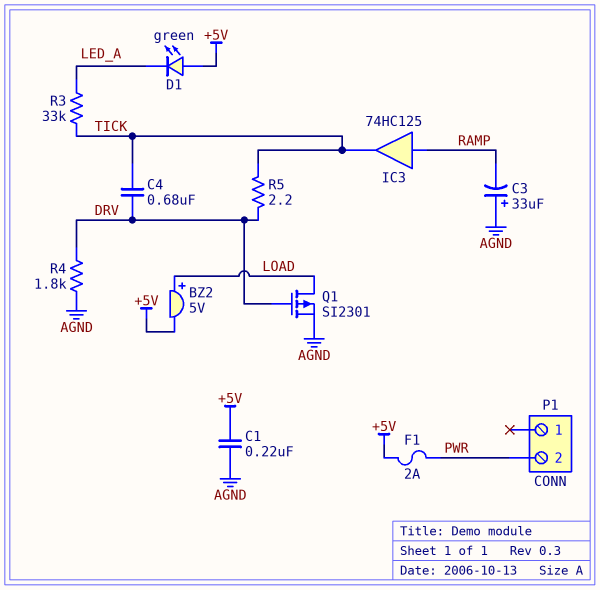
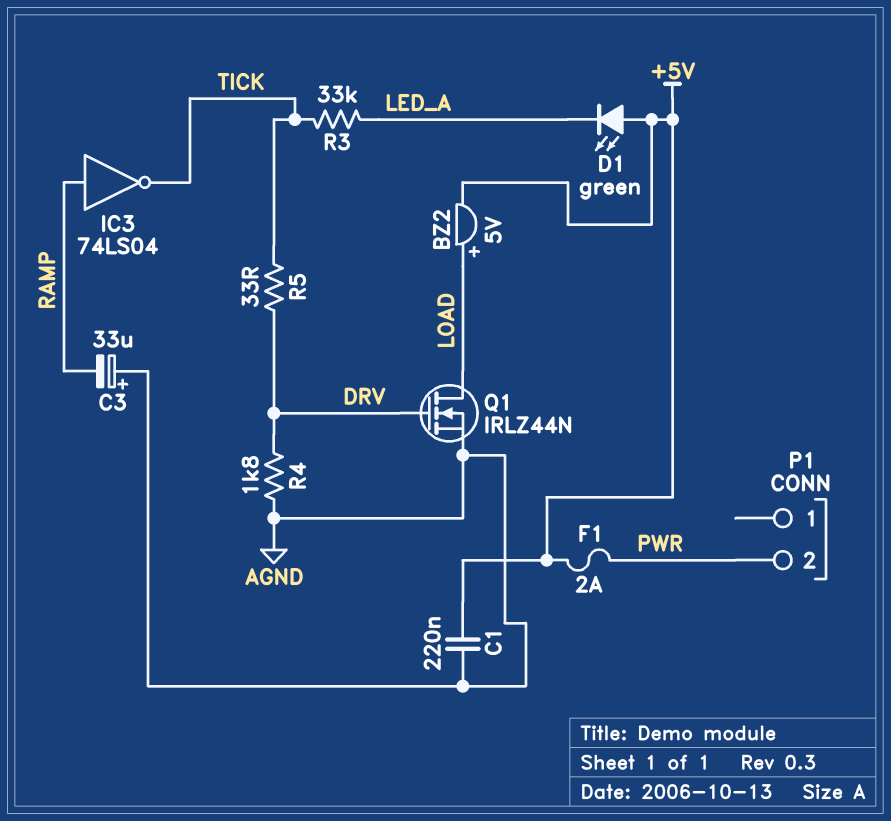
C4: 680nF (DRV, TICK) -> none
IC3: buffer 74HC125 (in RAMP, out TICK) -> NOT 74LS04 (in RAMP, out TICK)
Q1: PMOS SI2301 (G DRV, D LOAD, S AGND) -> NMOS IRLZ44N (G DRV, D LOAD, S AGND)
R5: 2.2 (DRV, TICK) -> 33 (DRV, TICK)

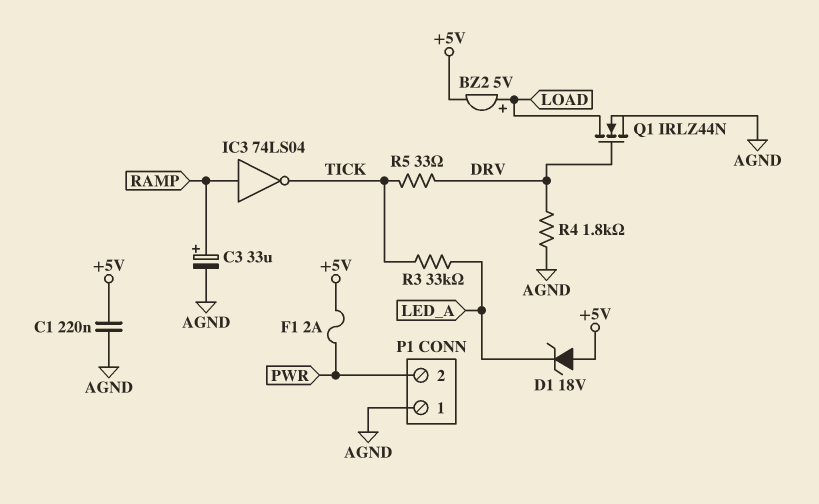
C3: 33uF (plus AGND, minus RAMP) -> 33uF (plus RAMP, minus AGND)
D1: LED green (A +5V, K LED_A) -> zener 18V (A +5V, K LED_A)
P1 pin 1: none -> AGND

